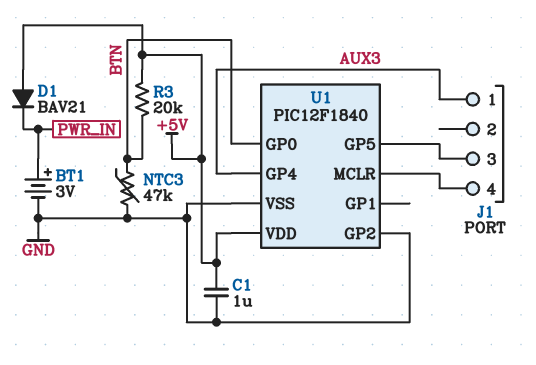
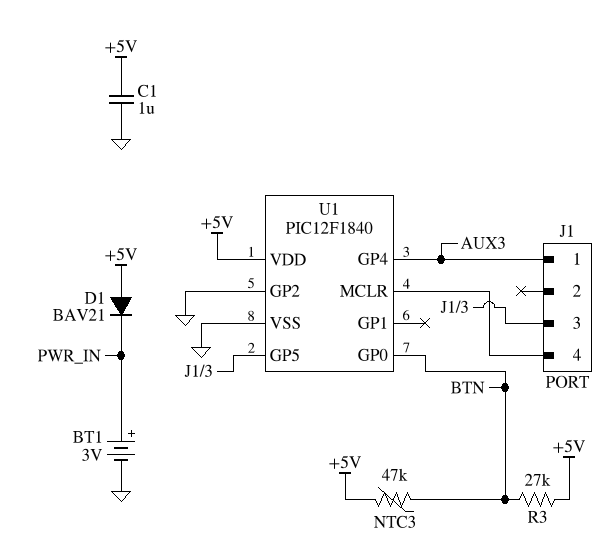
NTC3: 47k (BTN, GND) -> 47k (+5V, BTN)
R3: 20k (+5V, BTN) -> 27k (+5V, BTN)

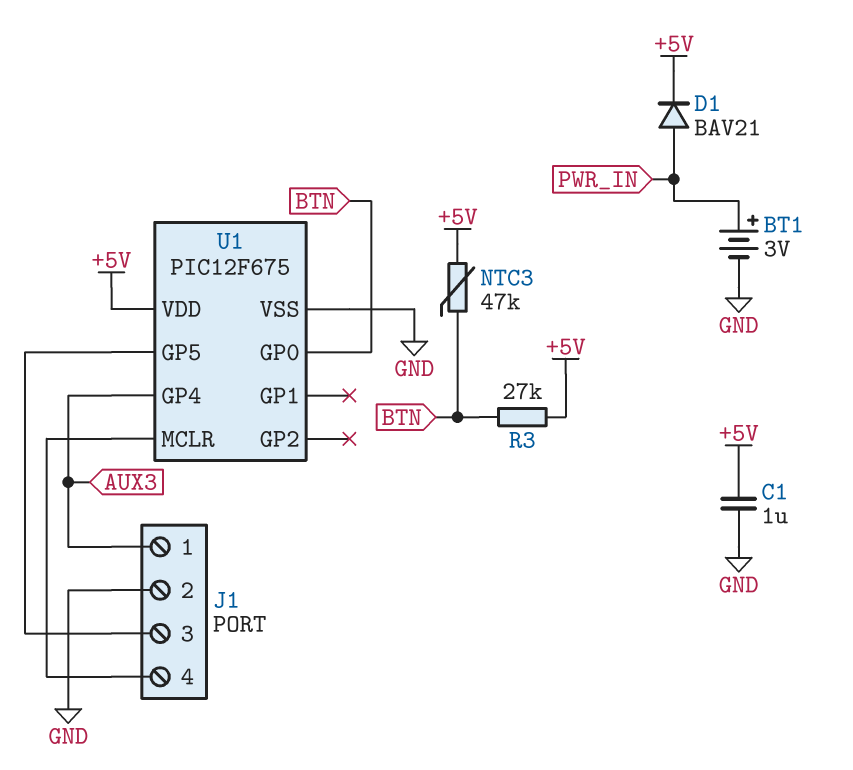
D1: diode BAV21 (A +5V, K PWR_IN) -> diode BAV21 (A PWR_IN, K +5V)
J1 pin 2: none -> GND
U1: PIC12F1840 -> PIC12F675
U1 pin GP2: GND -> none

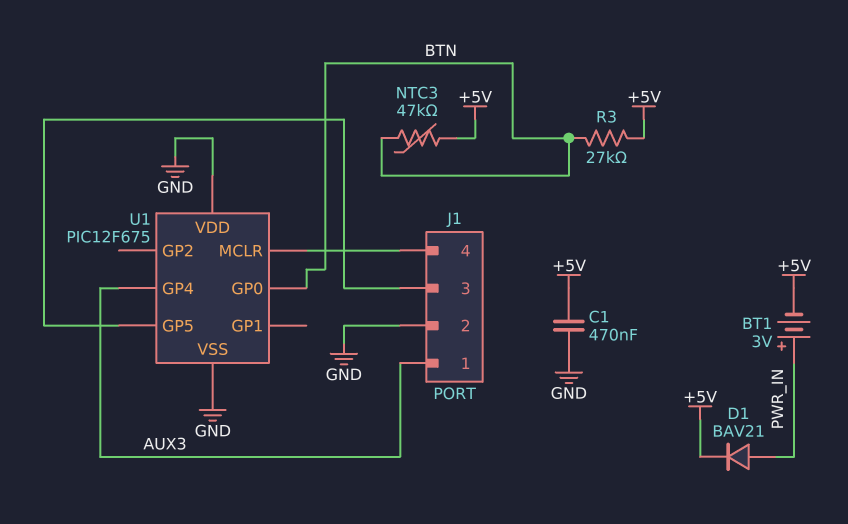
BT1: 3V (plus PWR_IN, minus GND) -> 3V (plus PWR_IN, minus +5V)
C1: 1uF (+5V, GND) -> 470nF (+5V, GND)
U1 pin VDD: +5V -> GND

